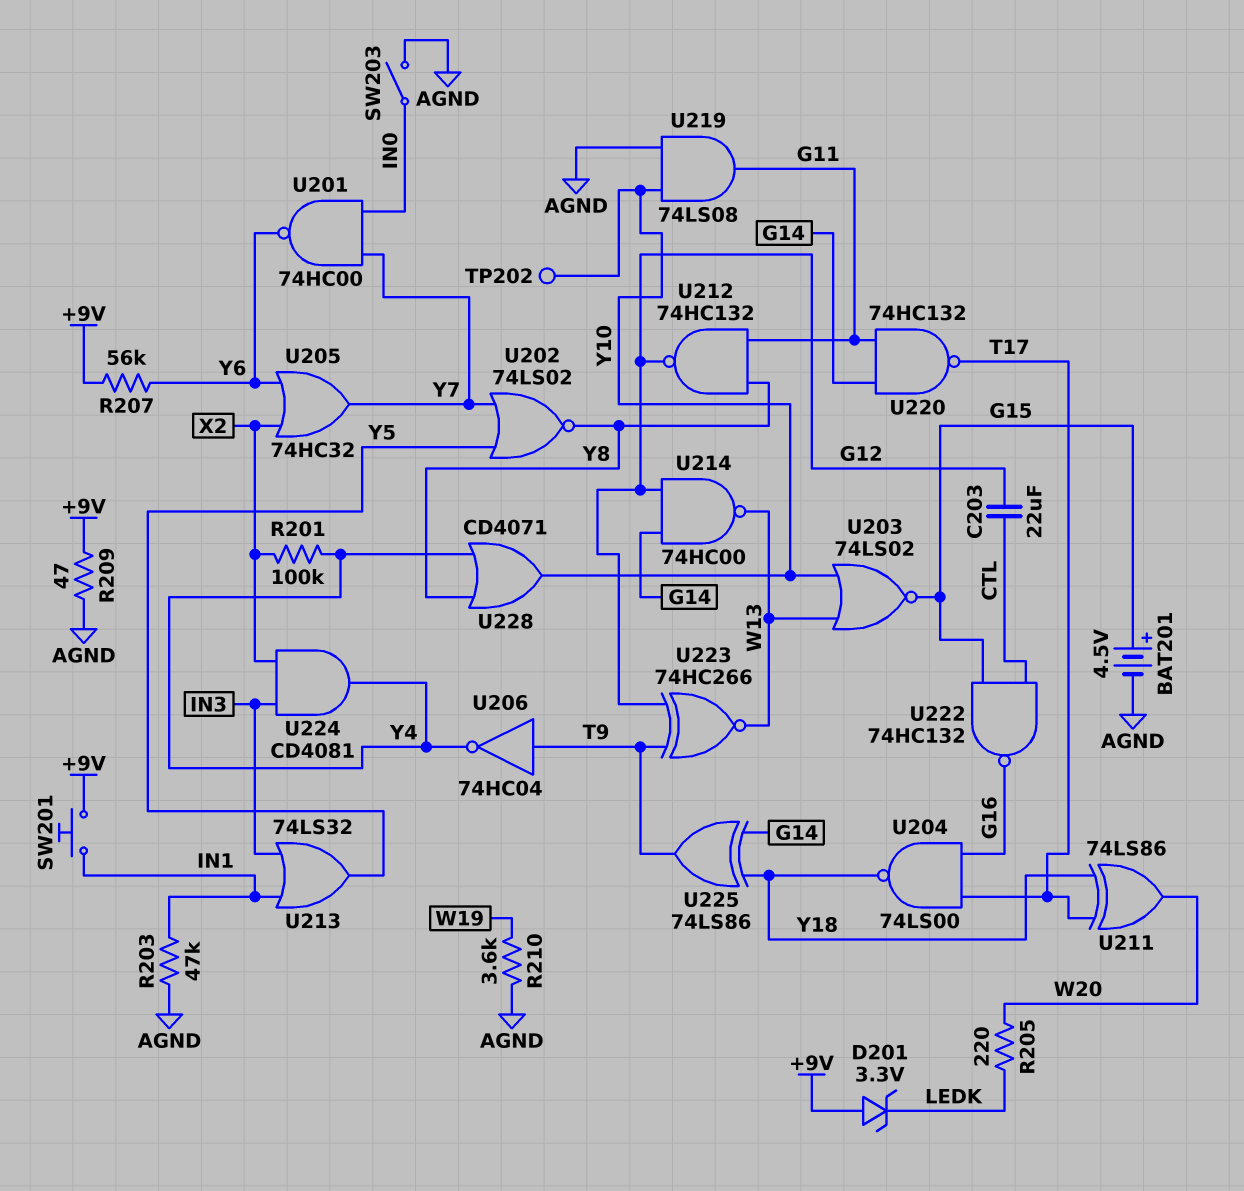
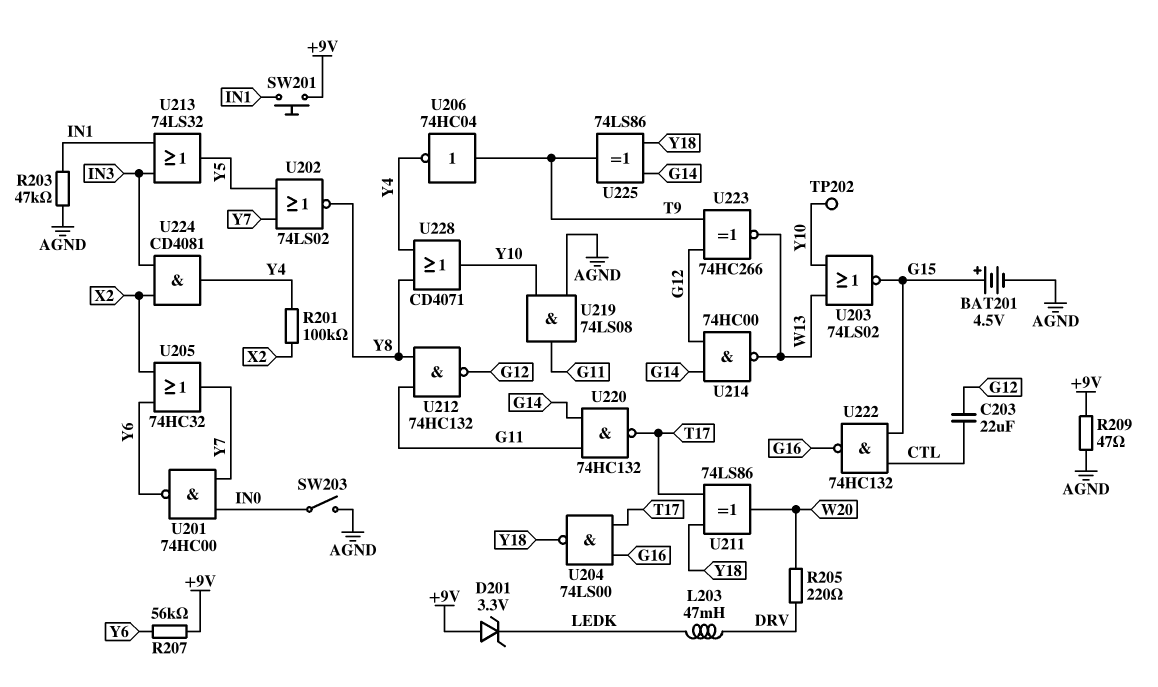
L203: none -> 47mH (DRV, LEDK)
R205: 220 (LEDK, W20) -> 220 (DRV, W20)
R210: 3.6k (AGND, W19) -> none

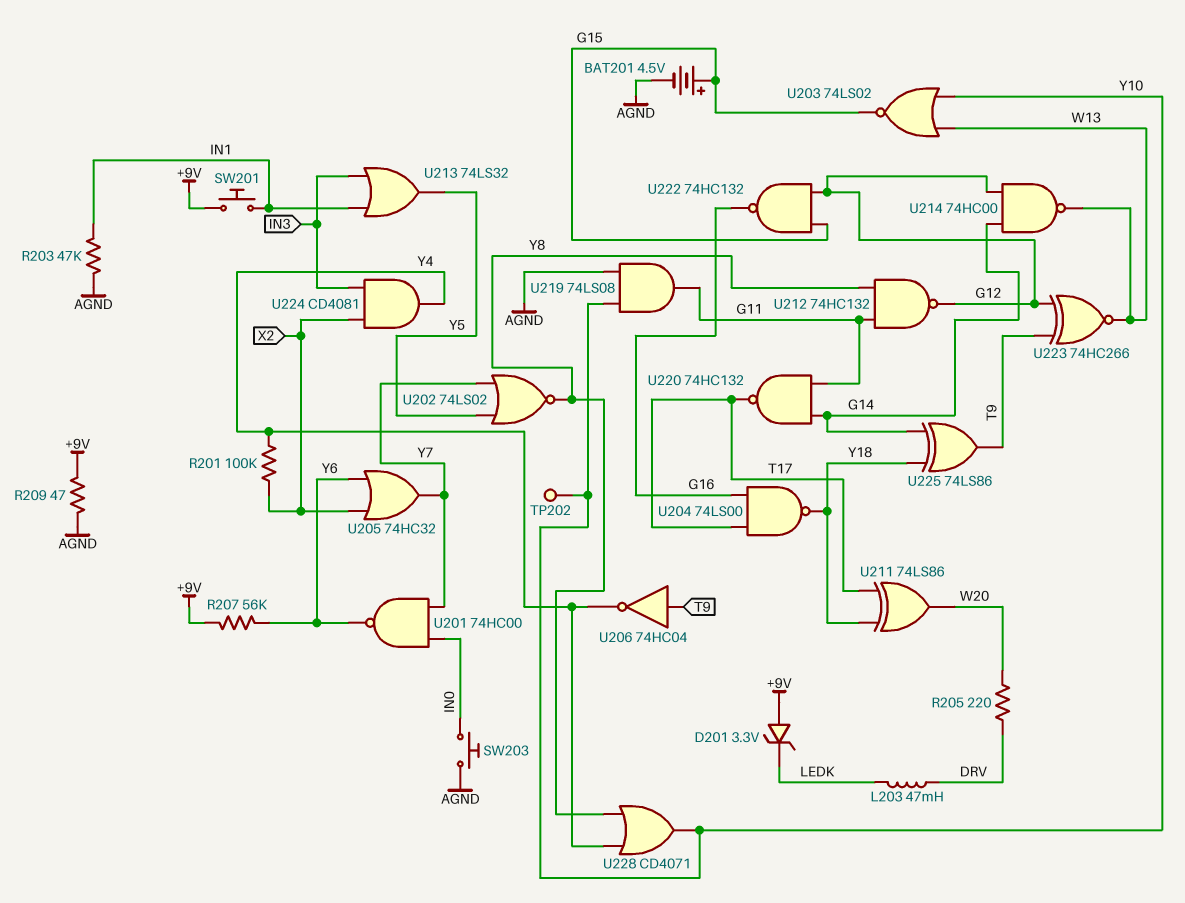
C203: 22uF (CTL, G12) -> none
SW203: switch (AGND, IN0) -> button (AGND, IN0)
U222: NAND 74HC132 (in CTL, in G15, out G16) -> NAND 74HC132 (in G12, in G15, out G16)

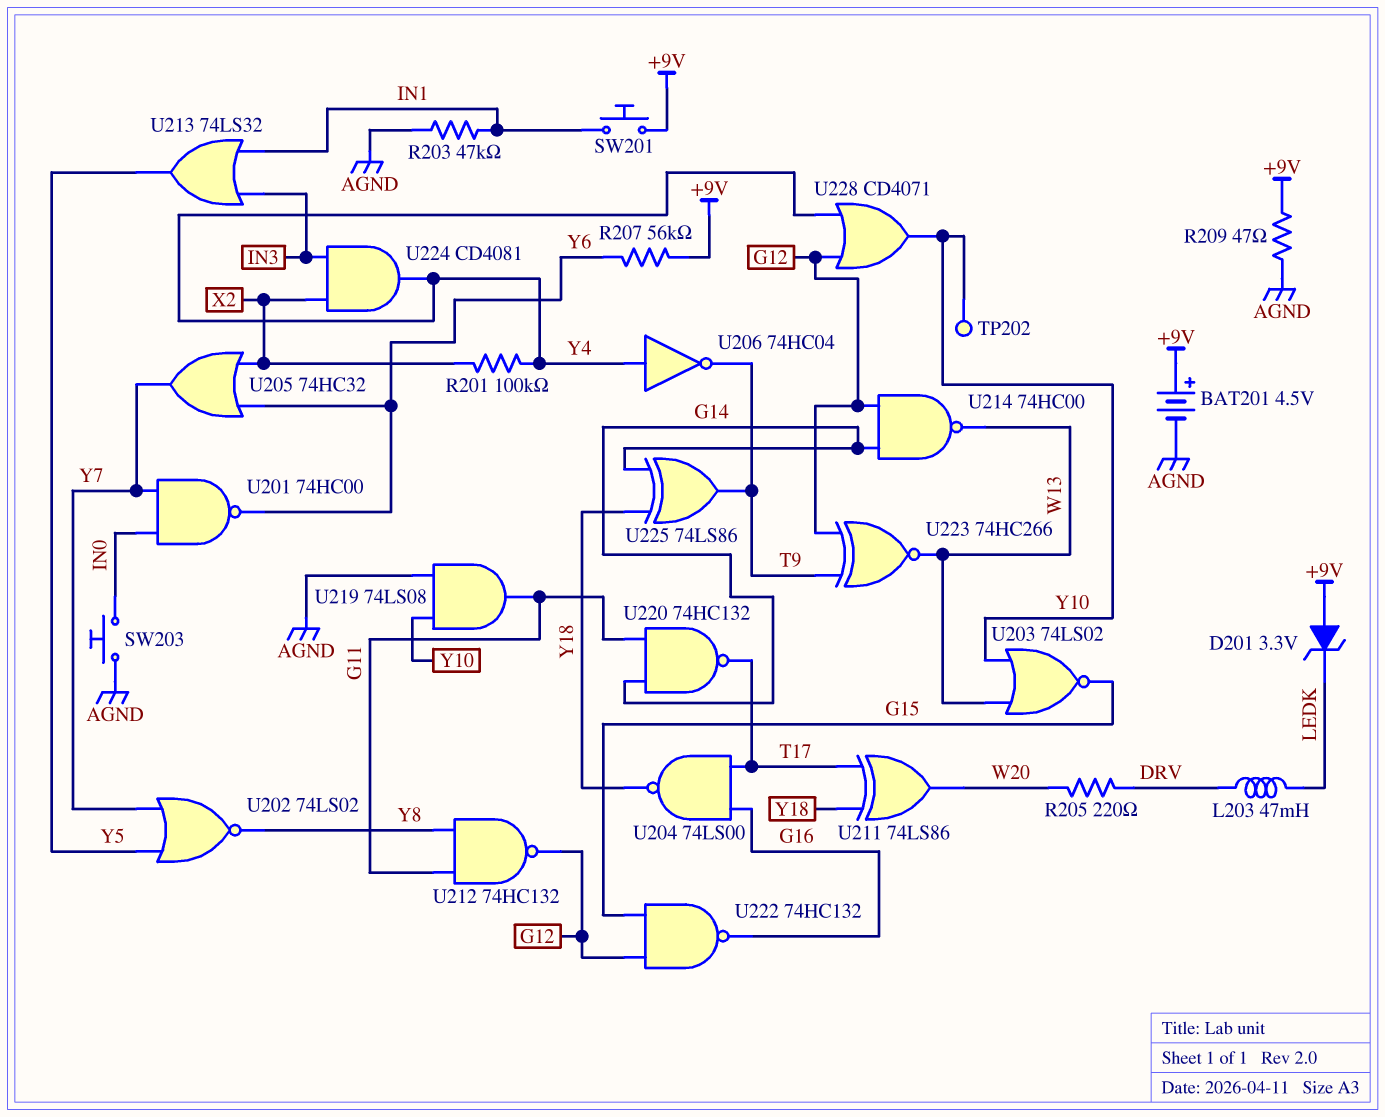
BAT201: 4.5V (plus G15, minus AGND) -> 4.5V (plus +9V, minus AGND)
U206: NOT 74HC04 (in T9, out Y4) -> NOT 74HC04 (in Y4, out T9)
U228: OR CD4071 (in Y4, in Y8, out Y10) -> OR CD4071 (in G12, in Y4, out Y10)

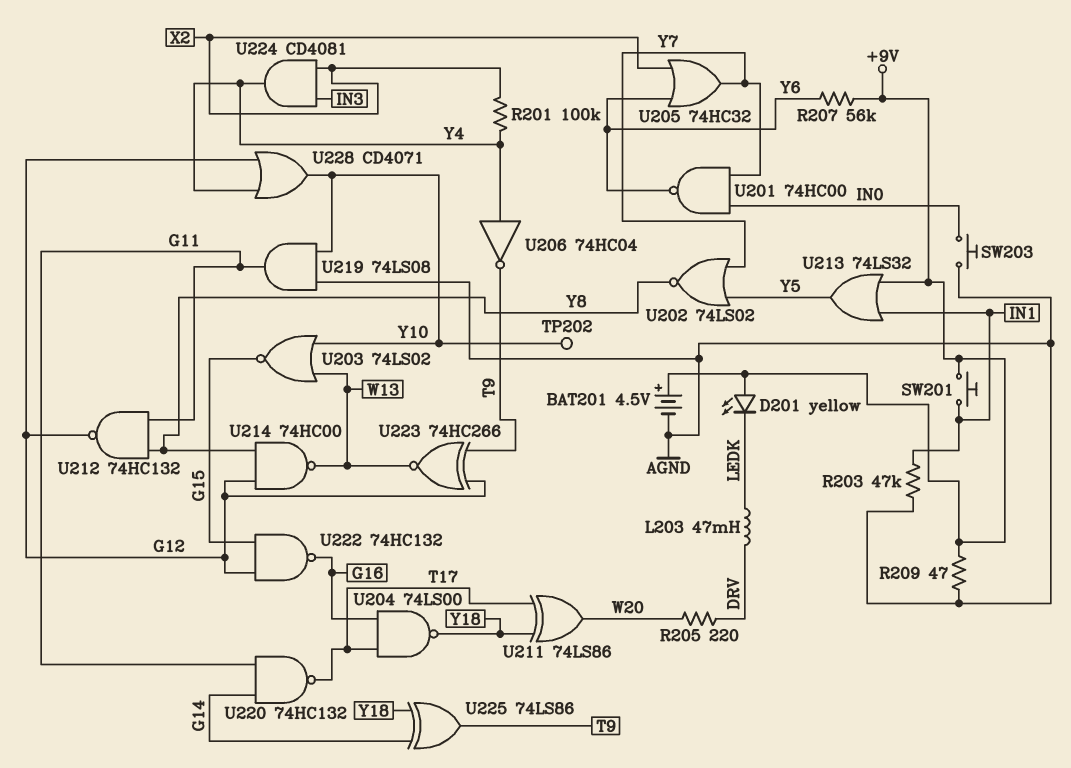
D201: zener 3.3V (A +9V, K LEDK) -> LED yellow (A +9V, K LEDK)
U213: OR 74LS32 (in IN1, in IN3, out Y5) -> OR 74LS32 (in +9V, in IN1, out Y5)
U214: NAND 74HC00 (in G12, in G14, out W13) -> NAND 74HC00 (in G12, in Y8, out W13)

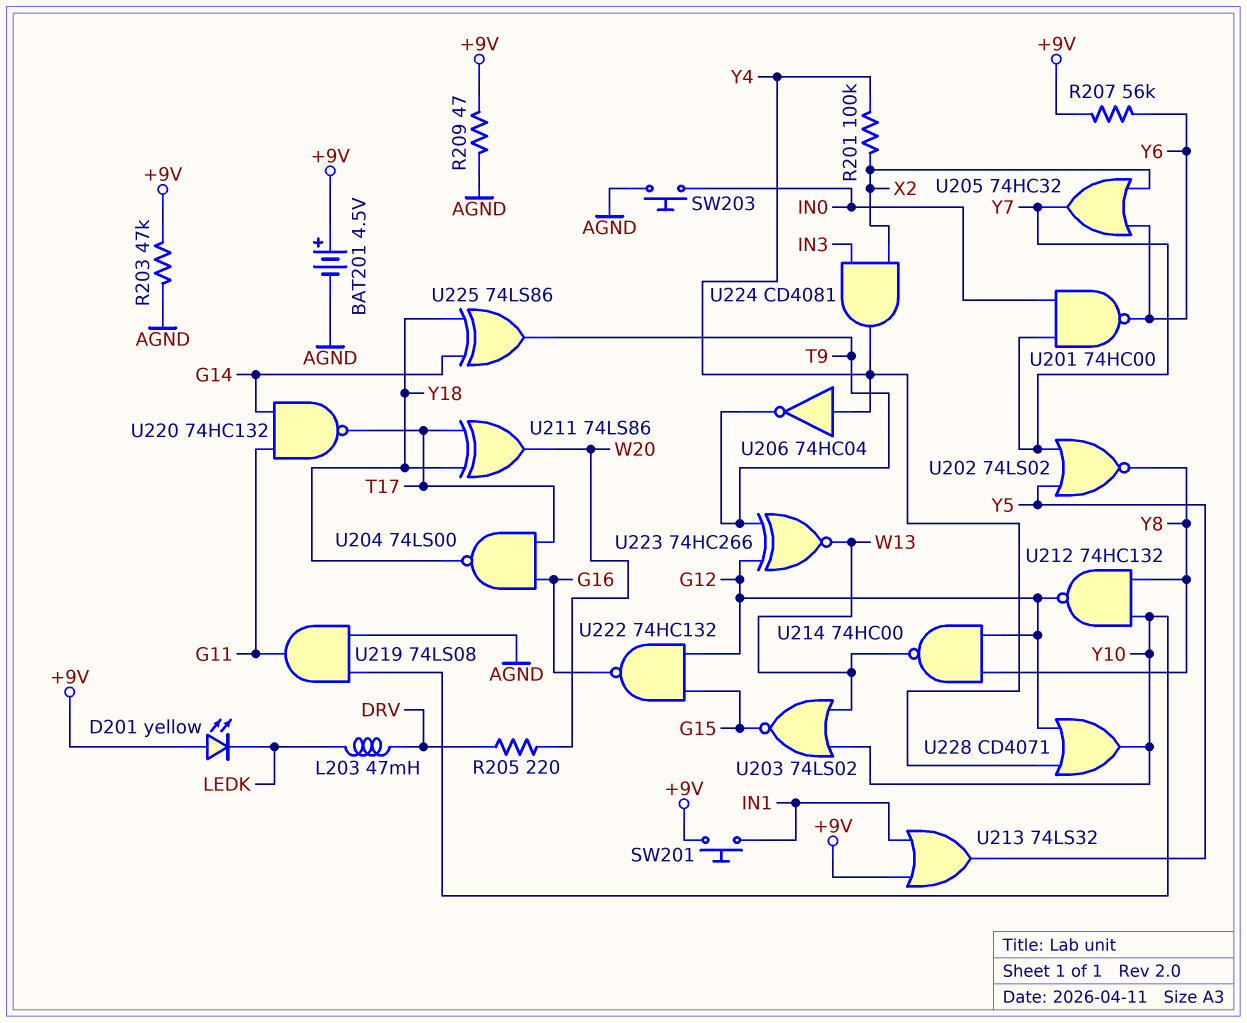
R203: 47k (AGND, IN1) -> 47k (+9V, AGND)
TP202: test point (Y10) -> none
U212: NAND 74HC132 (in G11, in Y8, out G12) -> NAND 74HC132 (in Y8, in Y10, out G12)

